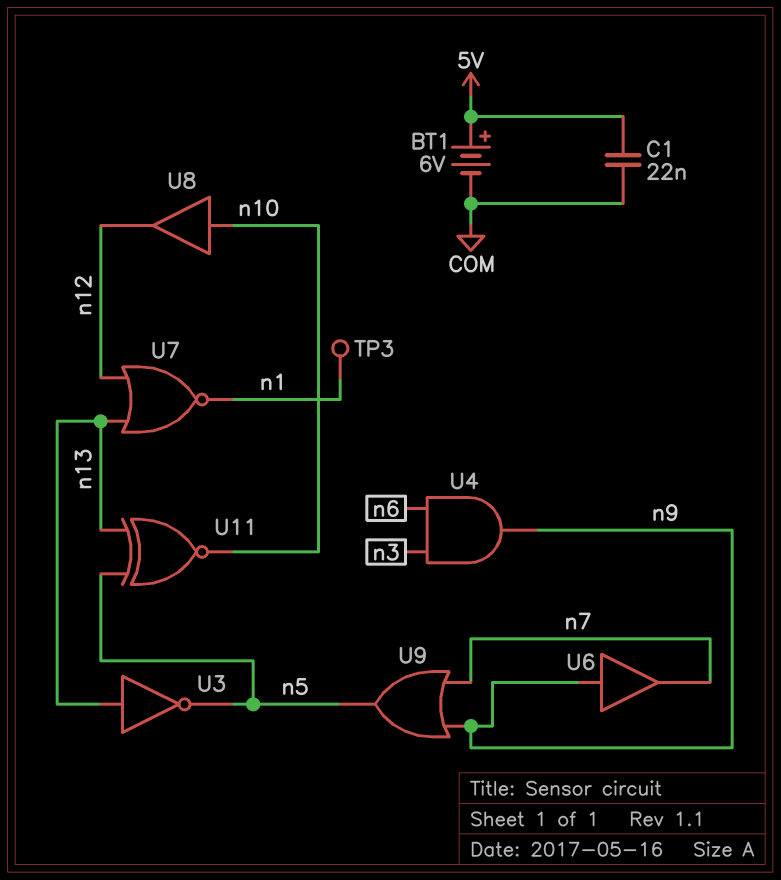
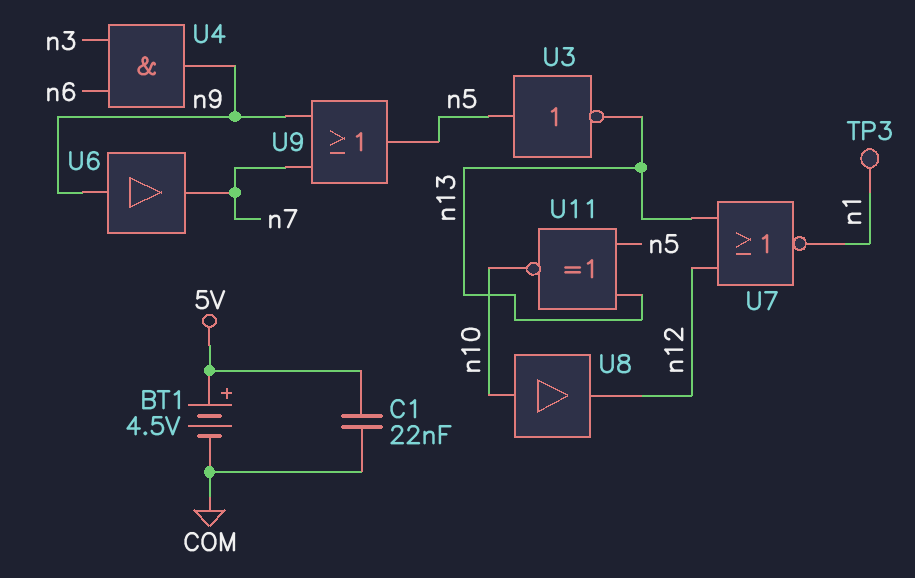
BT1: 6V (plus 5V, minus COM) -> 4.5V (plus 5V, minus COM)
U3: NOT (in n13, out n5) -> NOT (in n5, out n13)

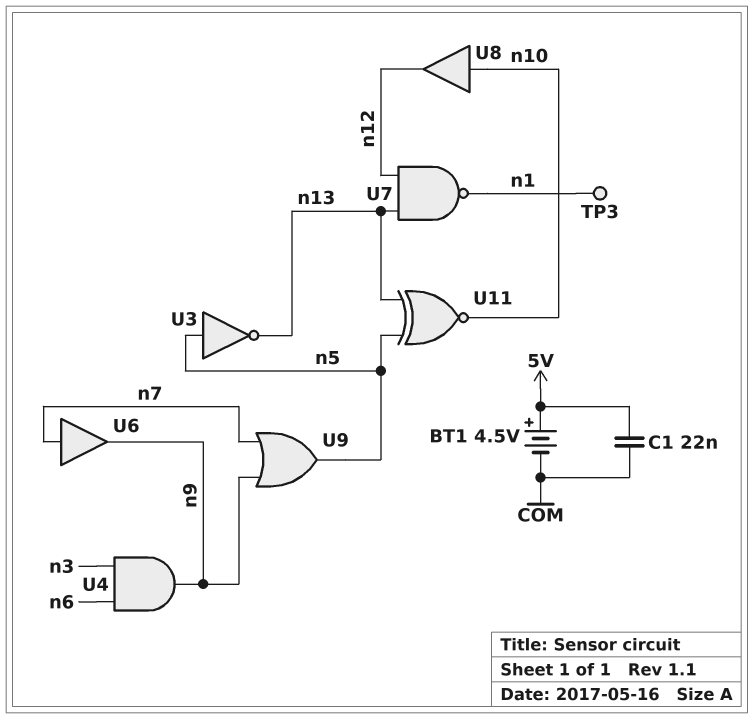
U6: buffer (in n9, out n7) -> buffer (in n7, out n9)
U7: NOR (in n12, in n13, out n1) -> NAND (in n12, in n13, out n1)

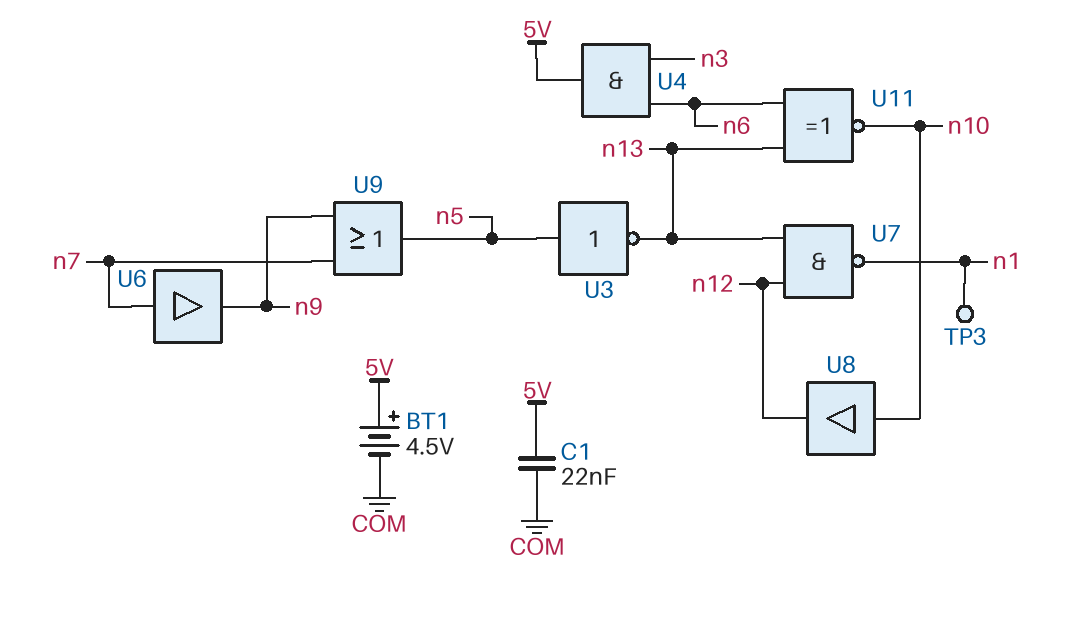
U4: AND (in n3, in n6, out n9) -> AND (in n3, in n6, out 5V)
U11: XNOR (in n5, in n13, out n10) -> XNOR (in n6, in n13, out n10)

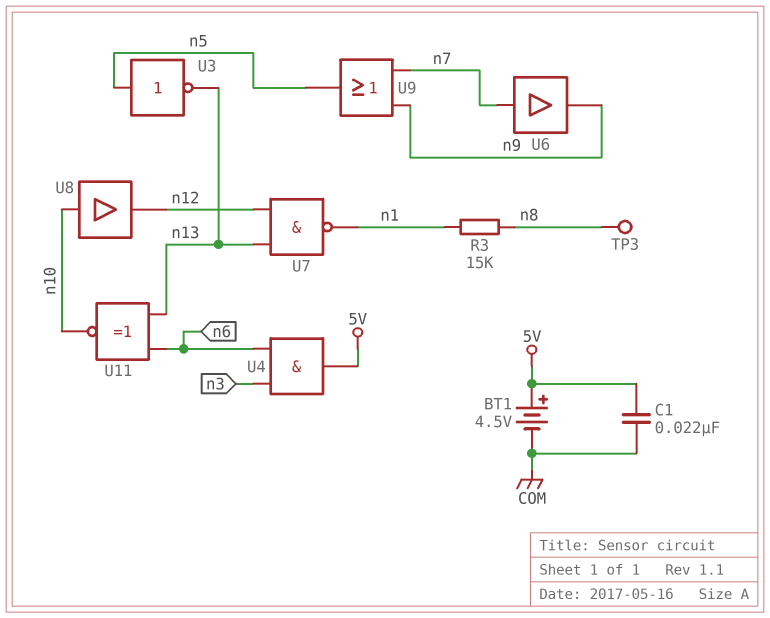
R3: none -> 15k (n1, n8)
TP3: test point (n1) -> test point (n8)

